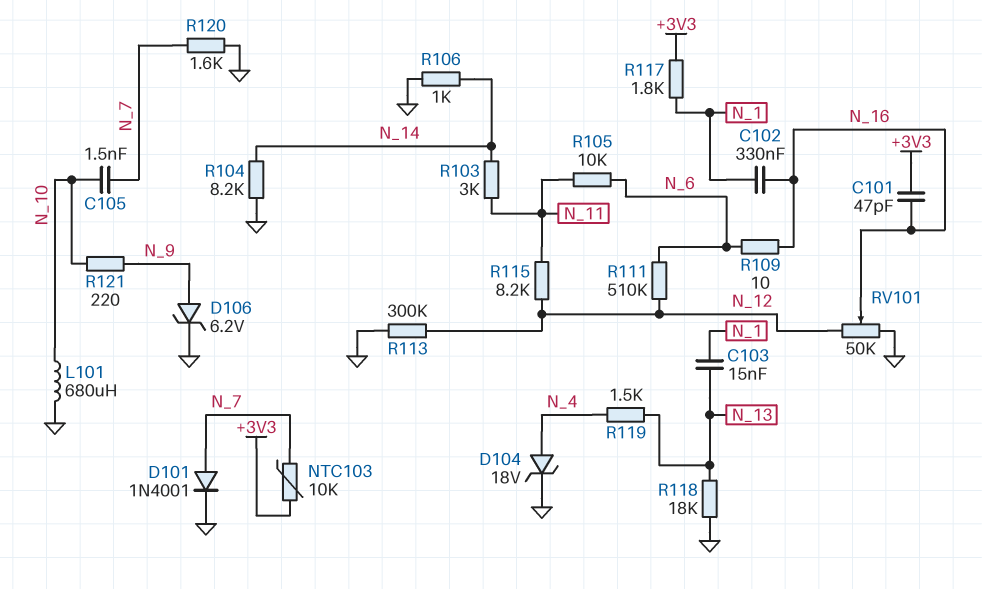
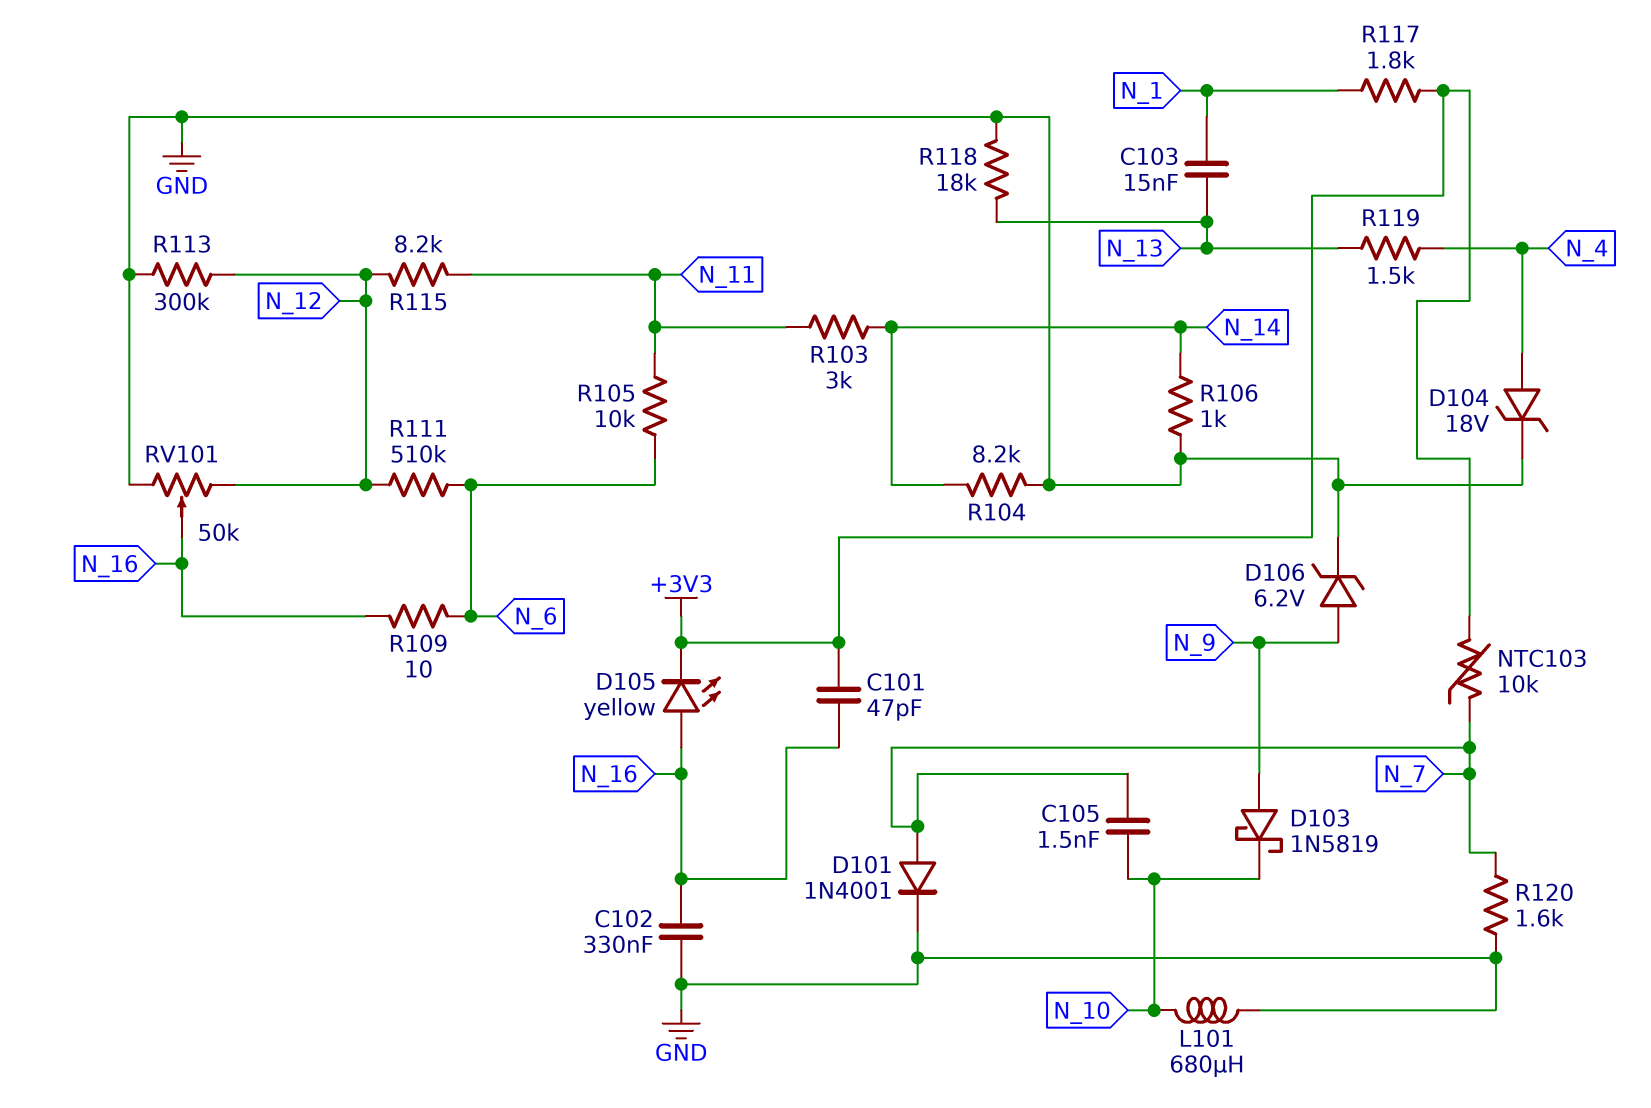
C102: 330nF (N_1, N_16) -> 330nF (GND, N_16)
D103: none -> schottky 1N5819 (A N_9, K N_10)
D105: none -> LED yellow (A N_16, K +3V3)
R121: 220 (N_9, N_10) -> none

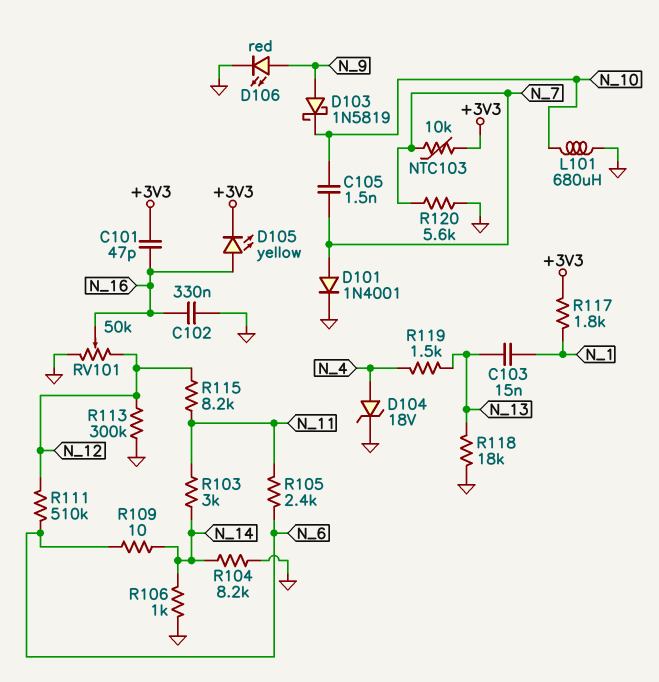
D106: zener 6.2V (A N_9, K GND) -> LED red (A N_9, K GND)
R105: 10k (N_6, N_11) -> 2.4k (N_6, N_11)
R109: 10 (N_6, N_16) -> 10 (N_6, N_14)
R120: 1.6k (GND, N_7) -> 5.6k (GND, N_7)

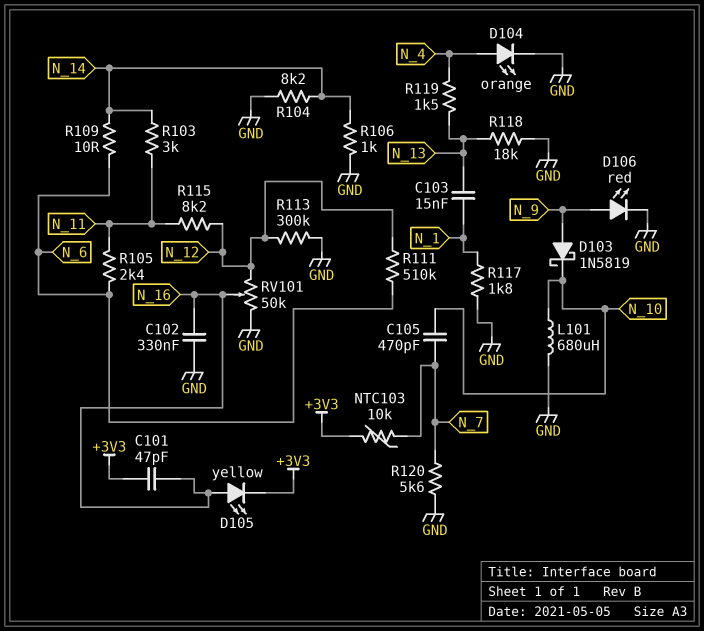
C105: 1.5nF (N_7, N_10) -> 470pF (N_7, N_10)
D101: diode 1N4001 (A N_7, K GND) -> none
D104: zener 18V (A N_4, K GND) -> LED orange (A N_4, K GND)
R117: 1.8k (+3V3, N_1) -> 1.8k (GND, N_1)

